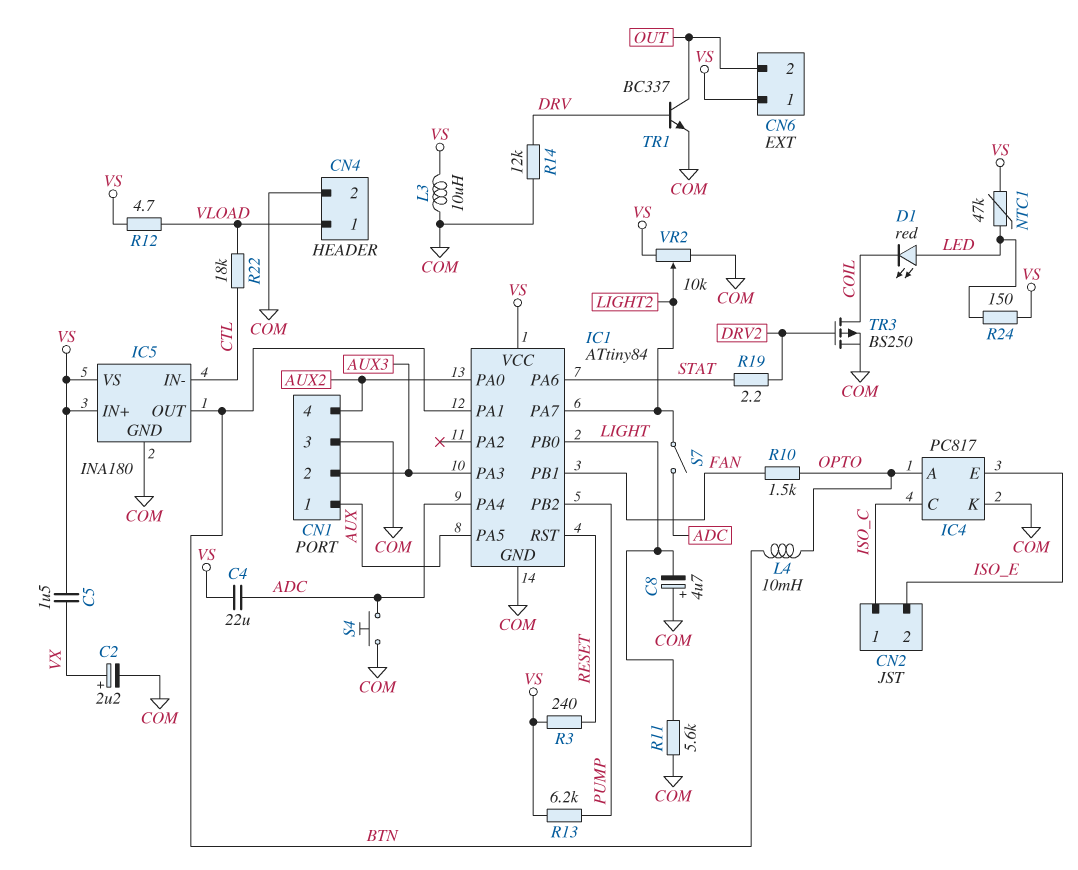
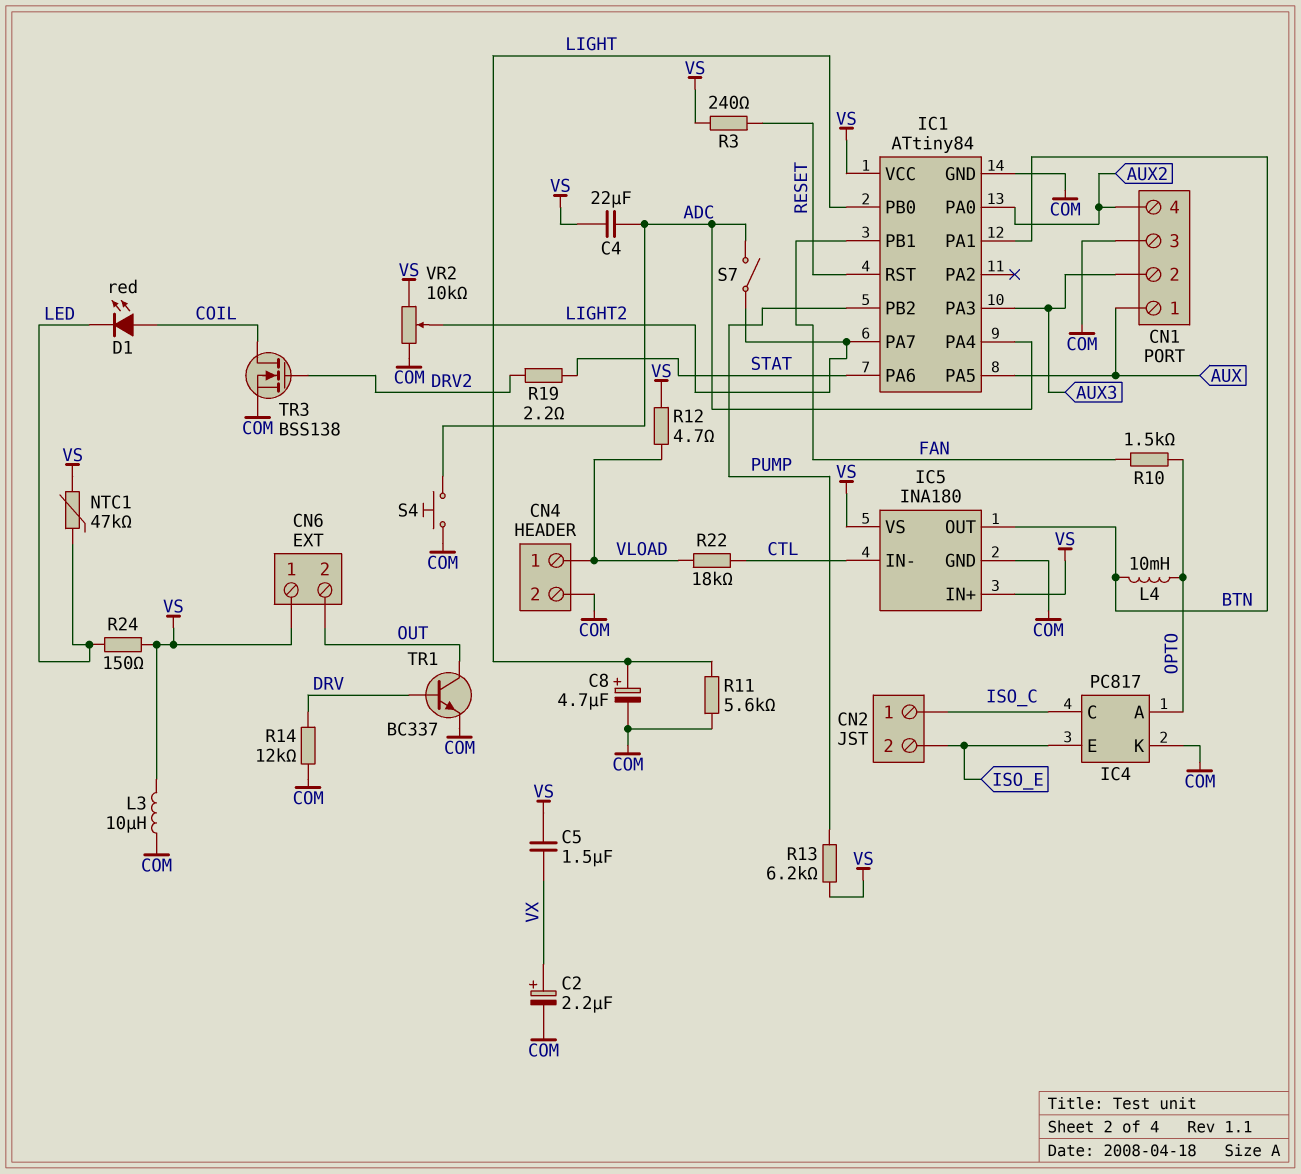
C8: 4.7uF (plus COM, minus LIGHT) -> 4.7uF (plus LIGHT, minus COM)
D1: LED red (A LED, K COIL) -> LED red (A COIL, K LED)
TR3: PMOS BS250 (G DRV2, D COIL, S COM) -> NMOS BSS138 (G DRV2, D COIL, S COM)

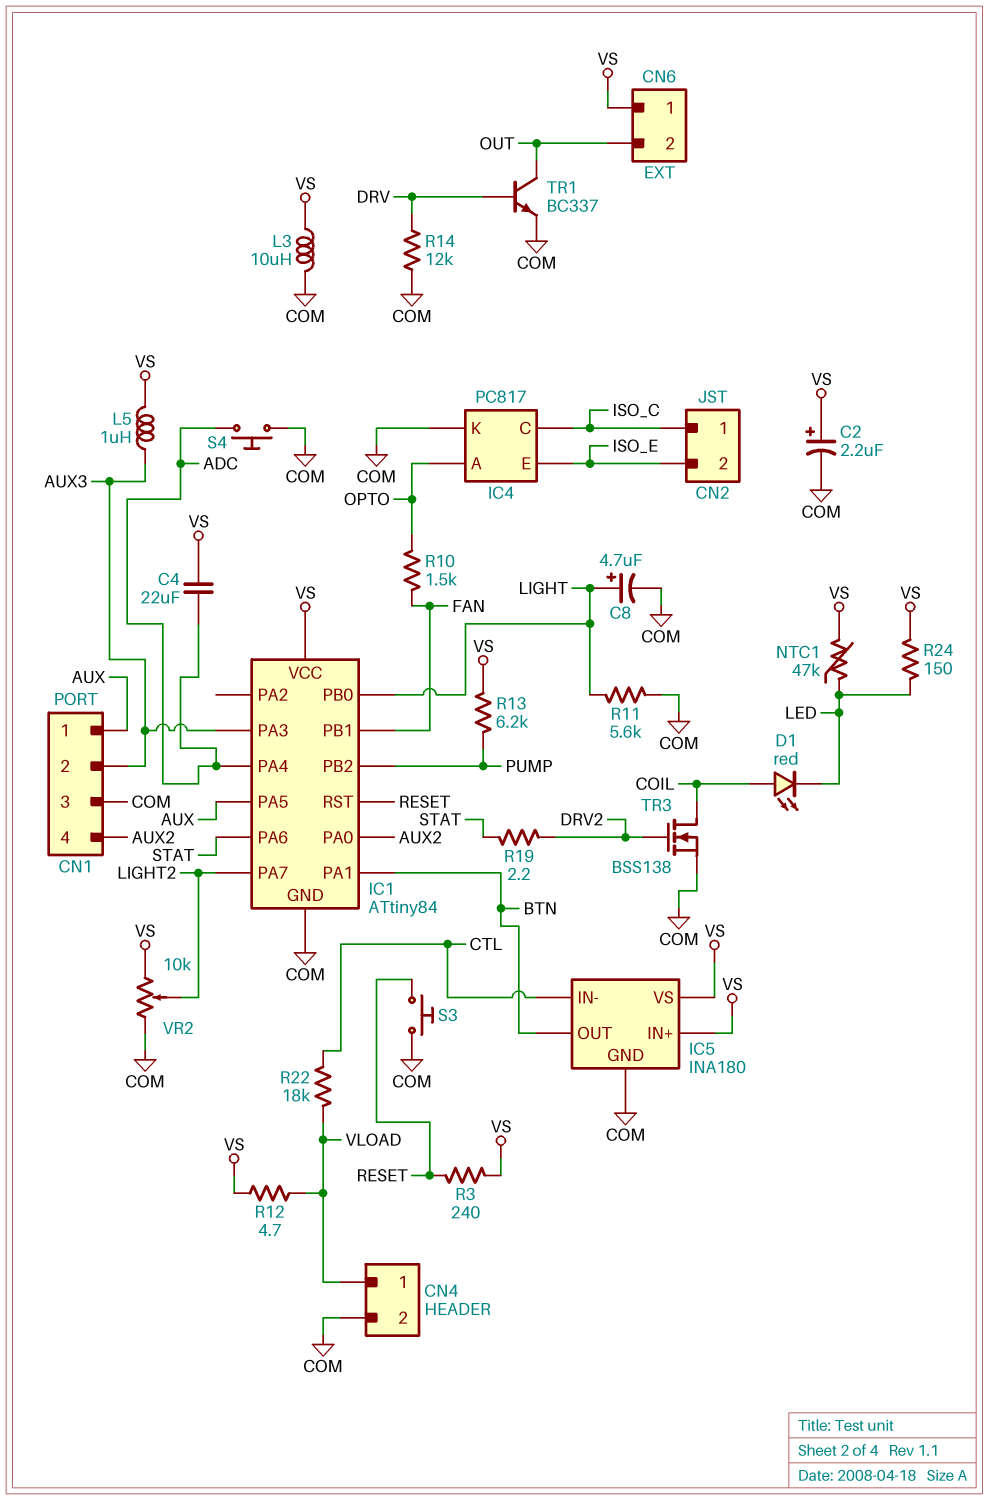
C2: 2.2uF (plus VX, minus COM) -> 2.2uF (plus VS, minus COM)
C5: 1.5uF (VS, VX) -> none
L4: 10mH (BTN, OPTO) -> none
L5: none -> 1uH (AUX3, VS)
S3: none -> button (COM, RESET)
S7: switch (ADC, LIGHT2) -> none

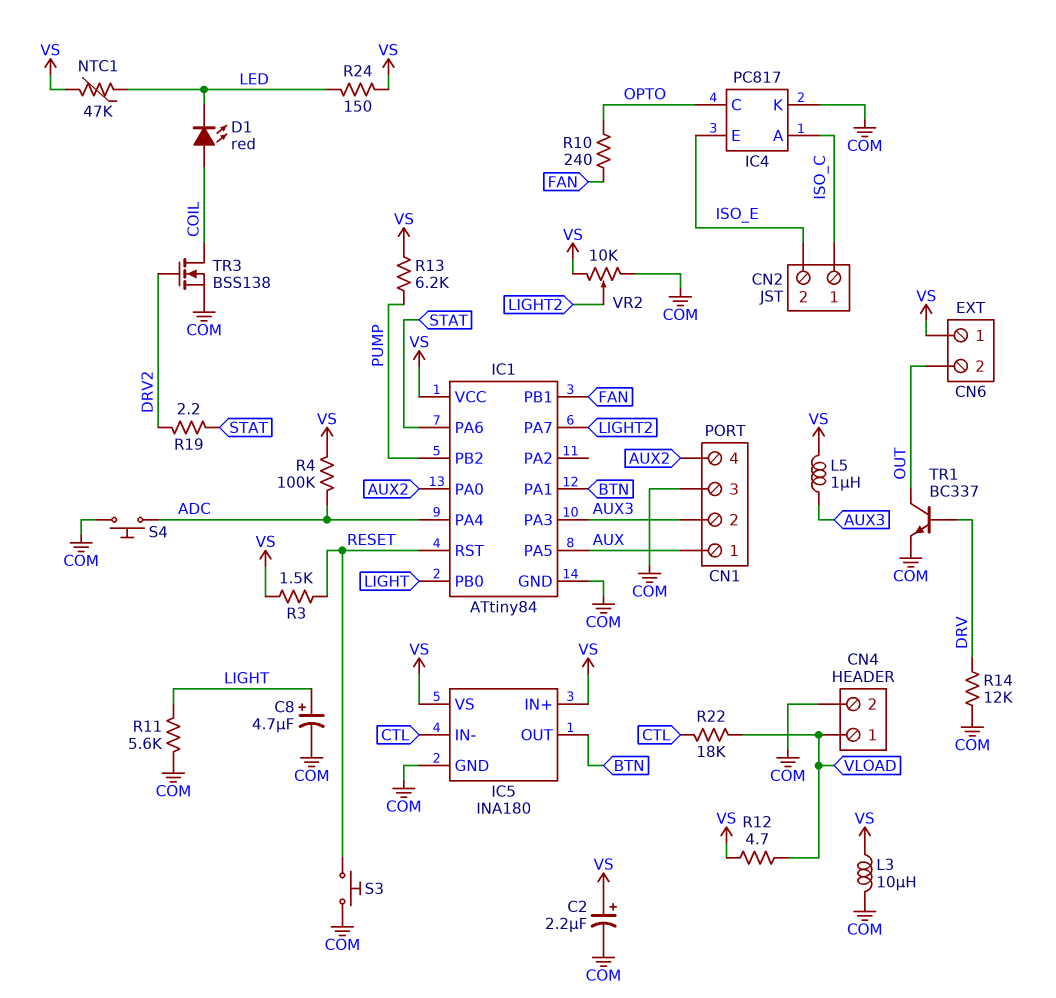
C4: 22uF (ADC, VS) -> none
IC4 pin A: OPTO -> ISO_C
IC4 pin C: ISO_C -> OPTO
R3: 240 (RESET, VS) -> 1.5k (RESET, VS)
R4: none -> 100k (ADC, VS)
R10: 1.5k (FAN, OPTO) -> 240 (FAN, OPTO)

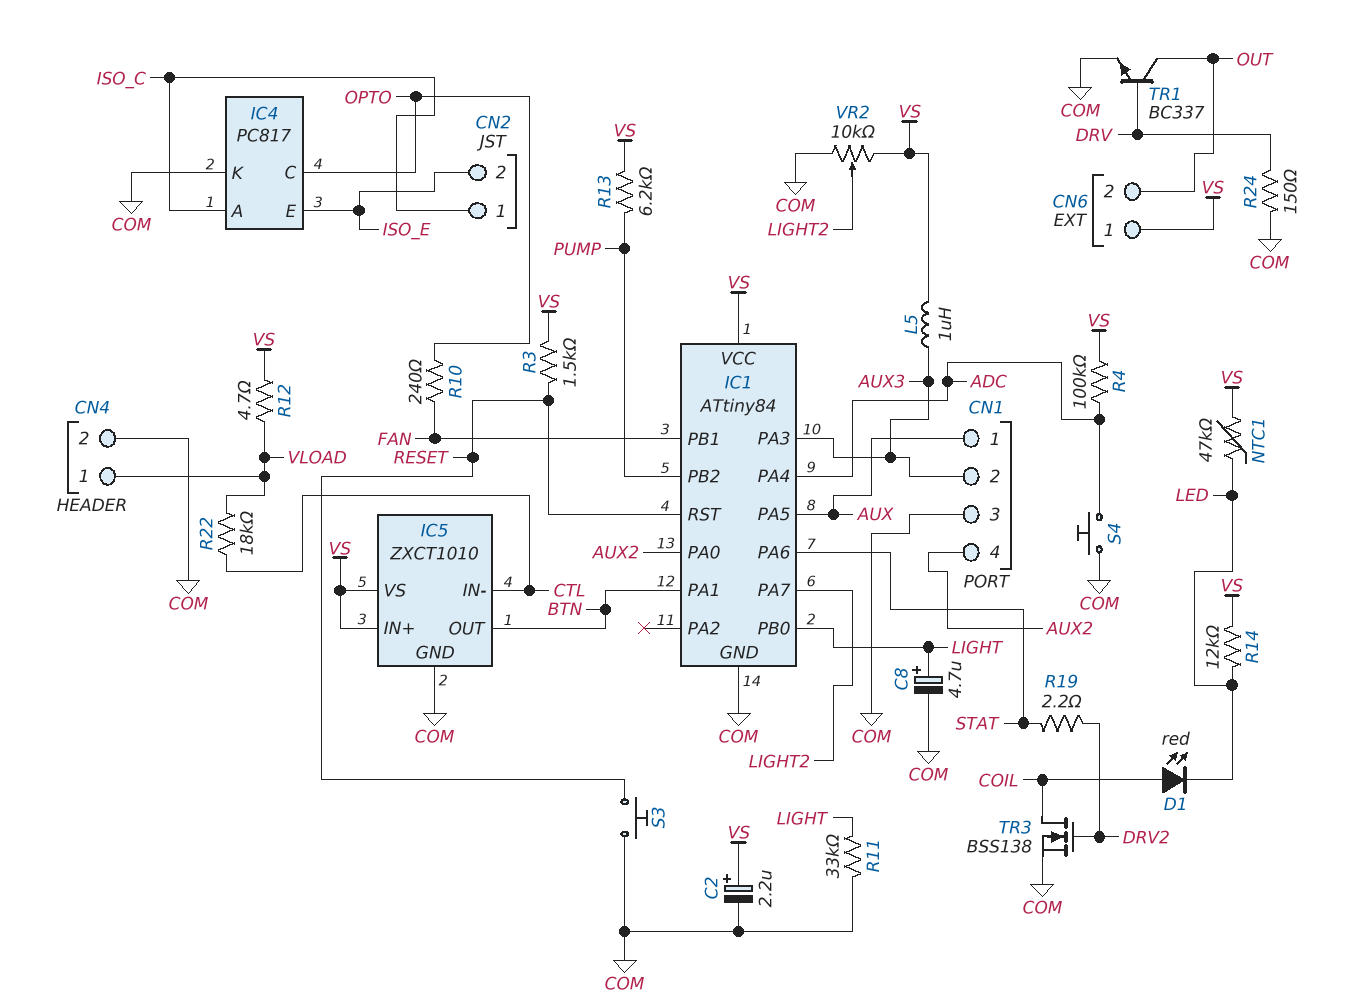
IC5: INA180 -> ZXCT1010
L3: 10uH (COM, VS) -> none
R11: 5.6k (COM, LIGHT) -> 33k (COM, LIGHT)
R14: 12k (COM, DRV) -> 12k (LED, VS)
R24: 150 (LED, VS) -> 150 (COM, DRV)

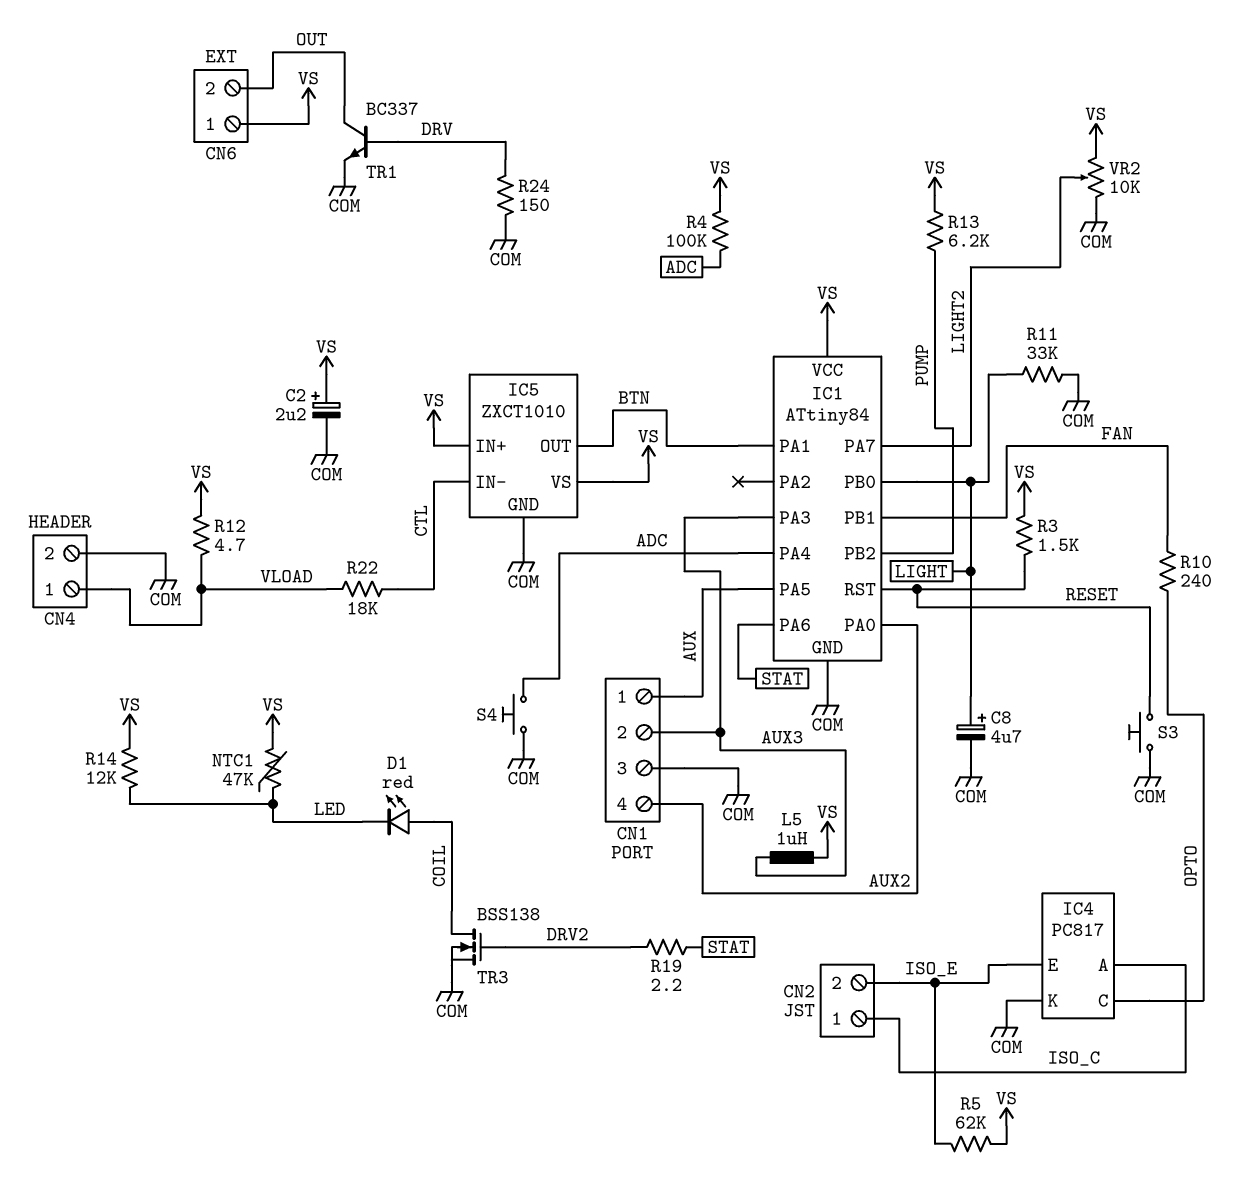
R5: none -> 62k (ISO_E, VS)

